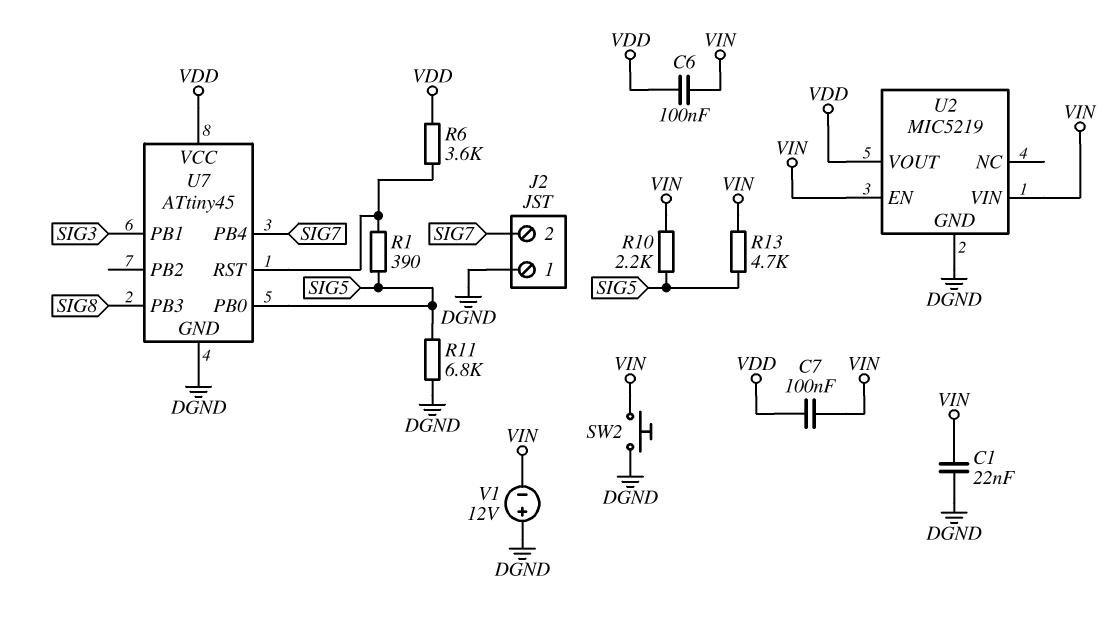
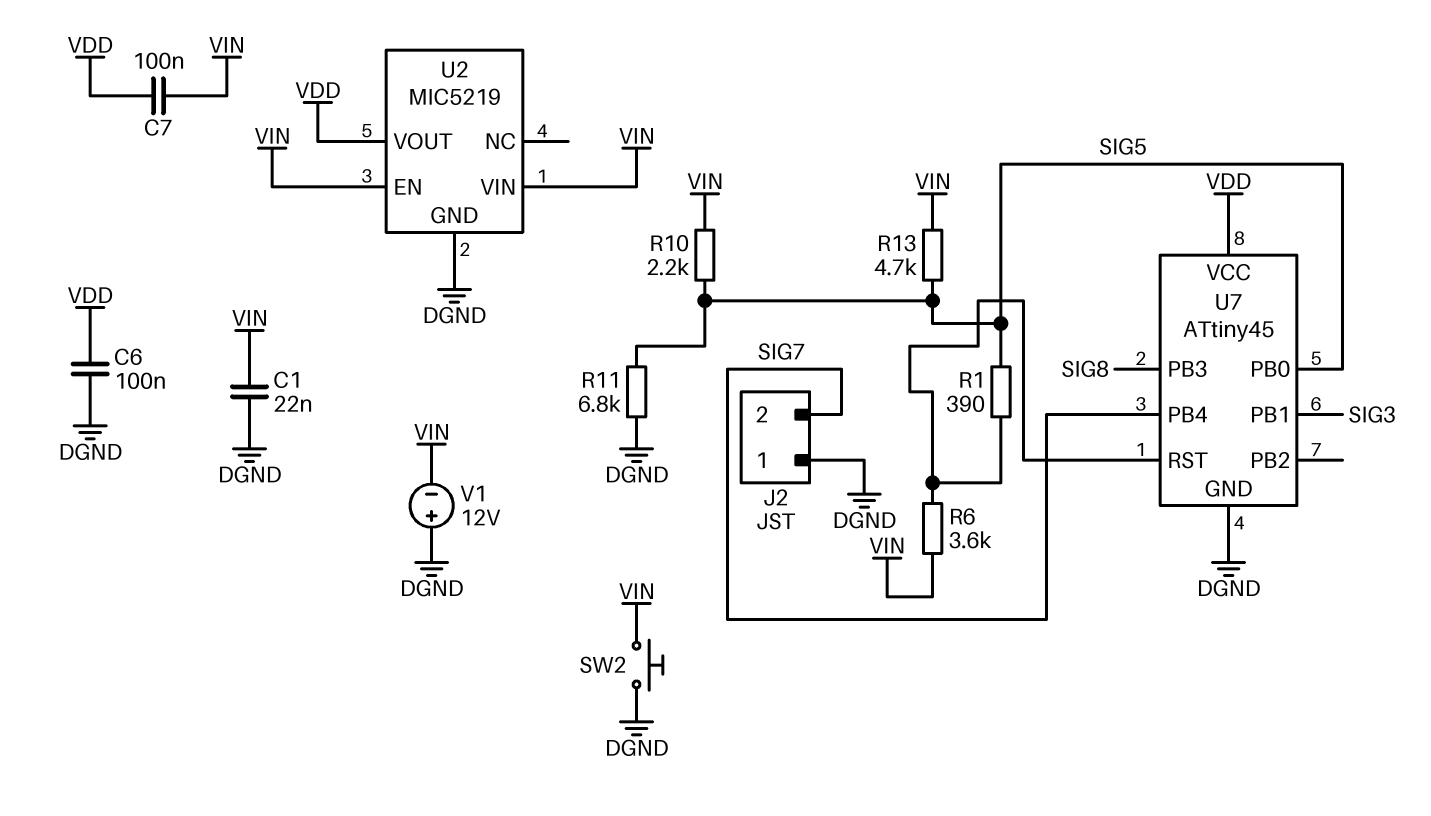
C6: 100nF (VDD, VIN) -> 100nF (DGND, VDD)
R6: 3.6k (U7/RST, VDD) -> 3.6k (U7/RST, VIN)

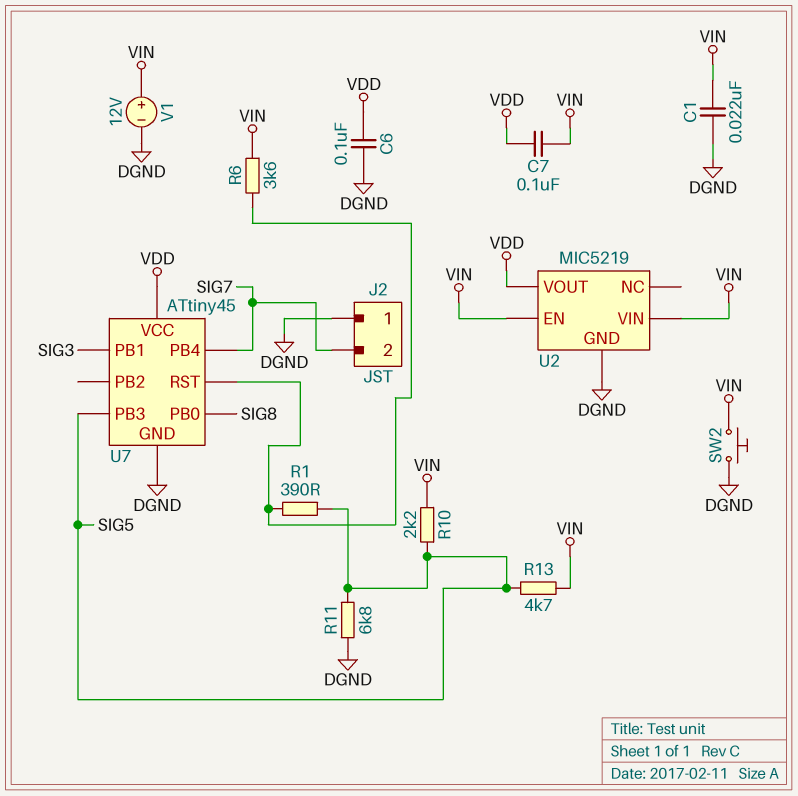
U7 pin PB0: SIG5 -> SIG8
U7 pin PB3: SIG8 -> SIG5
V1: 12V (plus DGND, minus VIN) -> 12V (plus VIN, minus DGND)

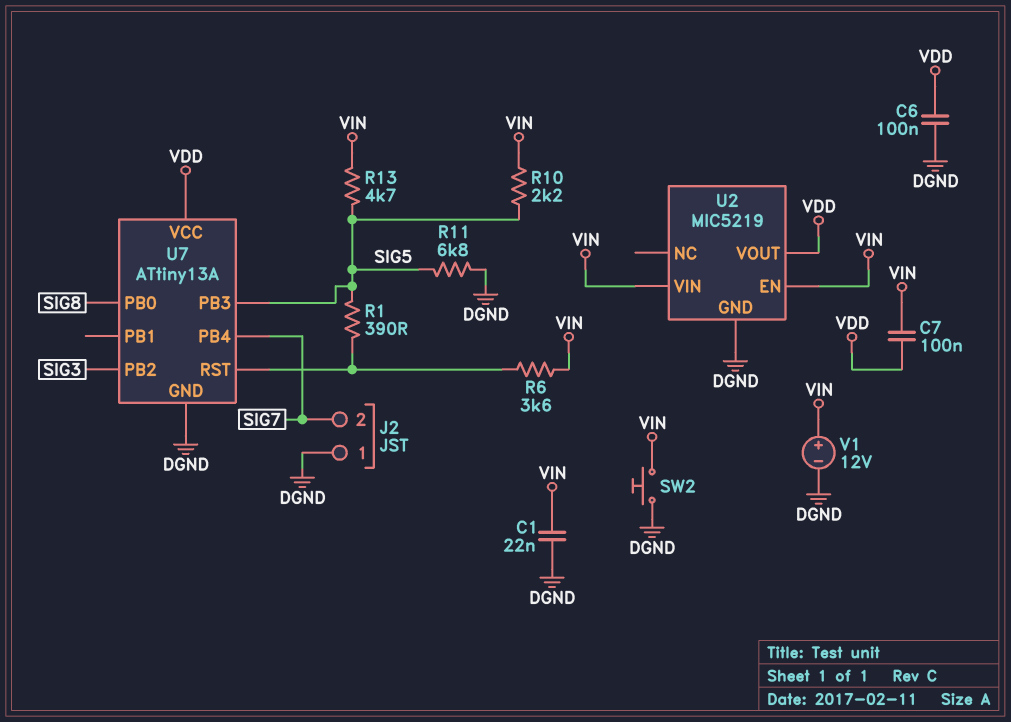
U7: ATtiny45 -> ATtiny13A
U7 pin PB1: SIG3 -> none
U7 pin PB2: none -> SIG3

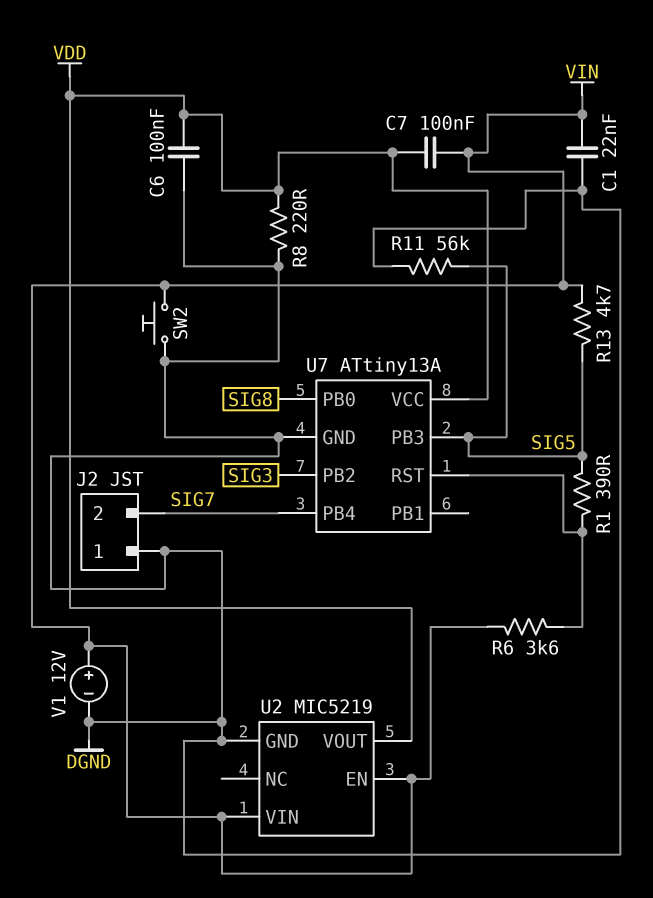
R8: none -> 220 (DGND, VDD)
R10: 2.2k (SIG5, VIN) -> none
R11: 6.8k (DGND, SIG5) -> 56k (DGND, SIG5)

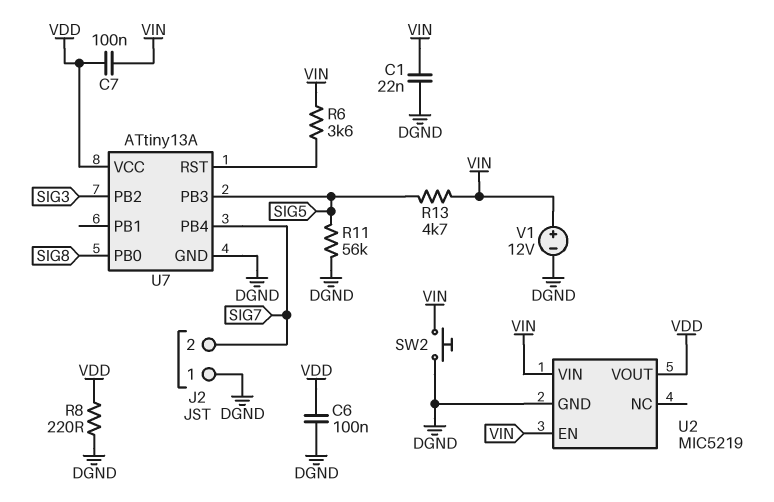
R1: 390 (SIG5, U7/RST) -> none

